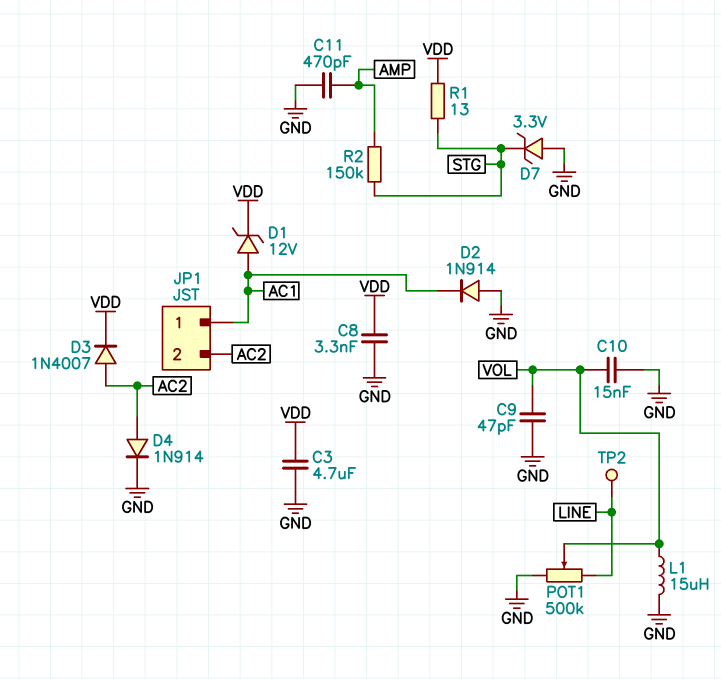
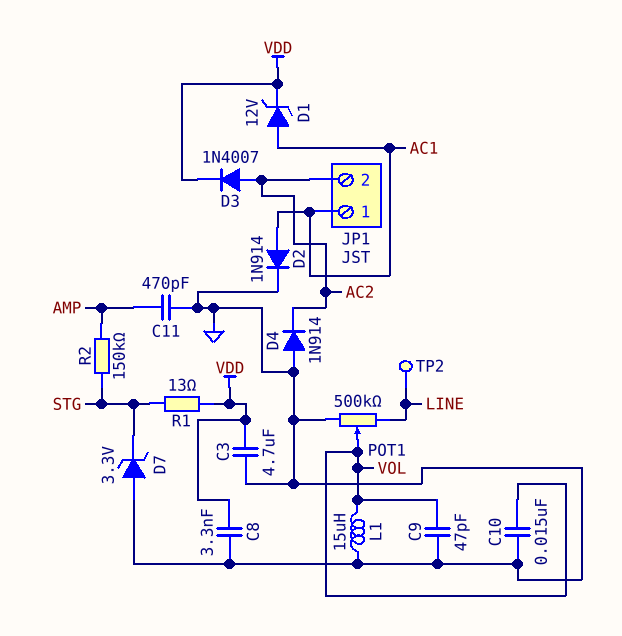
D2: diode 1N914 (A GND, K AC1) -> diode 1N914 (A AC1, K GND)
D4: diode 1N914 (A AC2, K GND) -> diode 1N914 (A GND, K AC2)

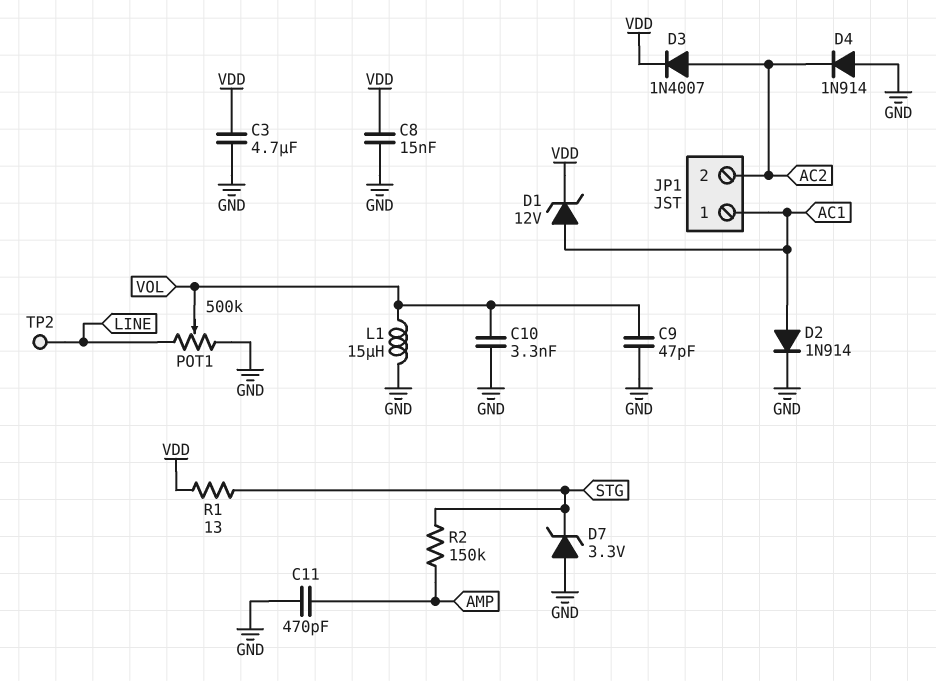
C8: 3.3nF (GND, VDD) -> 15nF (GND, VDD)
C10: 15nF (GND, VOL) -> 3.3nF (GND, VOL)

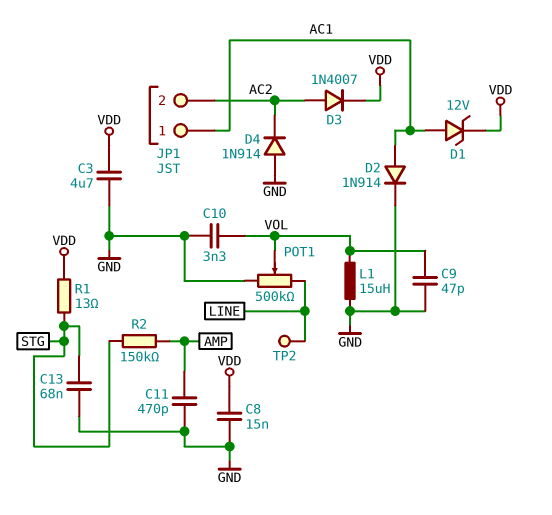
C13: none -> 68nF (GND, STG)
D7: zener 3.3V (A GND, K STG) -> none

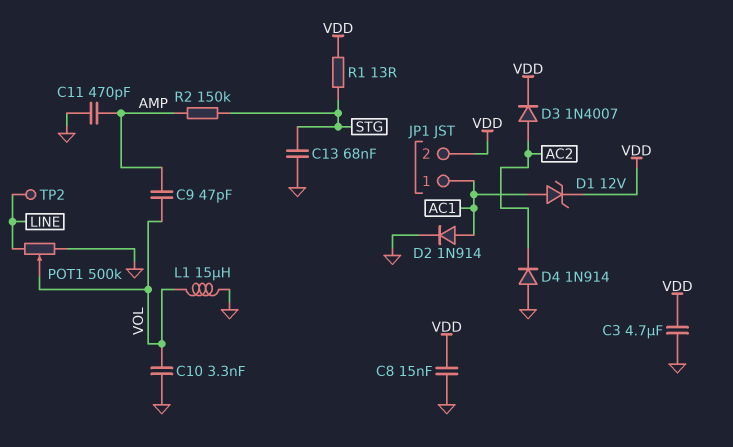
C9: 47pF (GND, VOL) -> 47pF (AMP, VOL)
JP1 pin 2: AC2 -> VDD

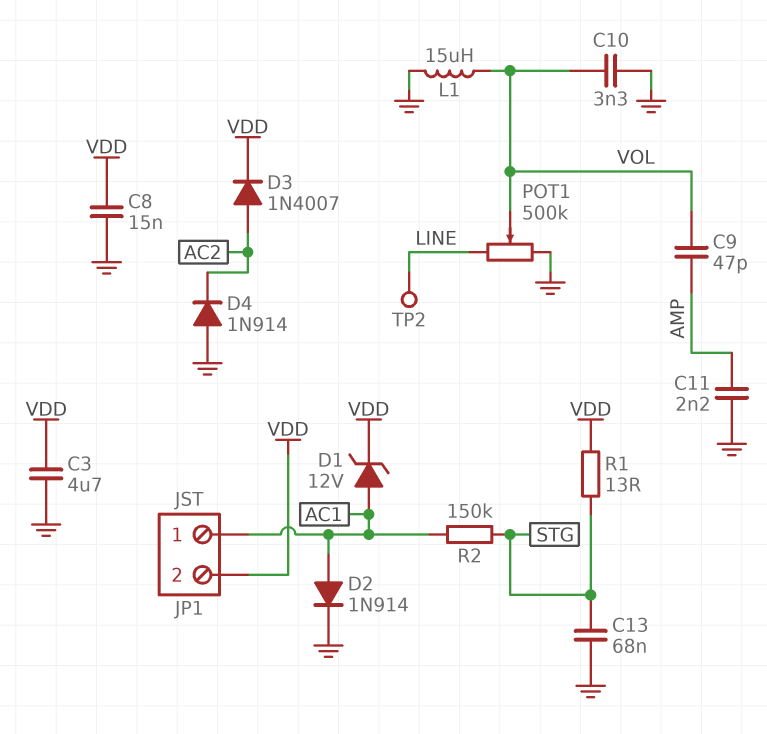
C11: 470pF (AMP, GND) -> 2.2nF (AMP, GND)
R2: 150k (AMP, STG) -> 150k (AC1, STG)

